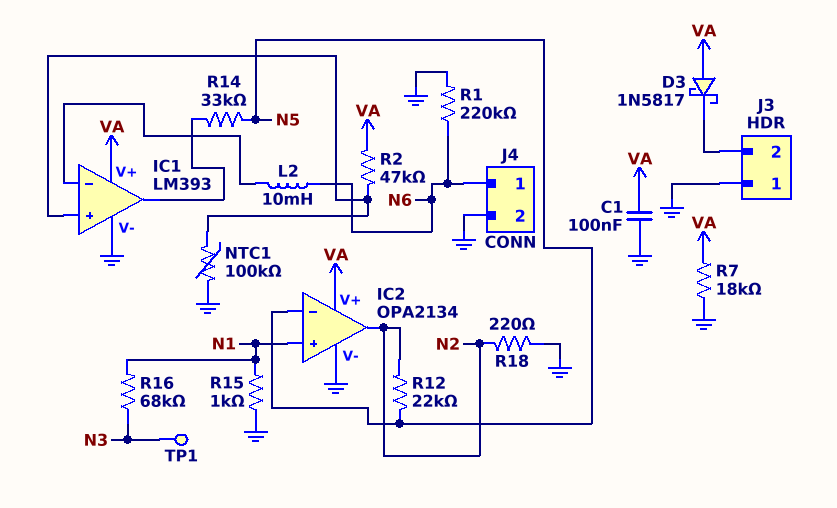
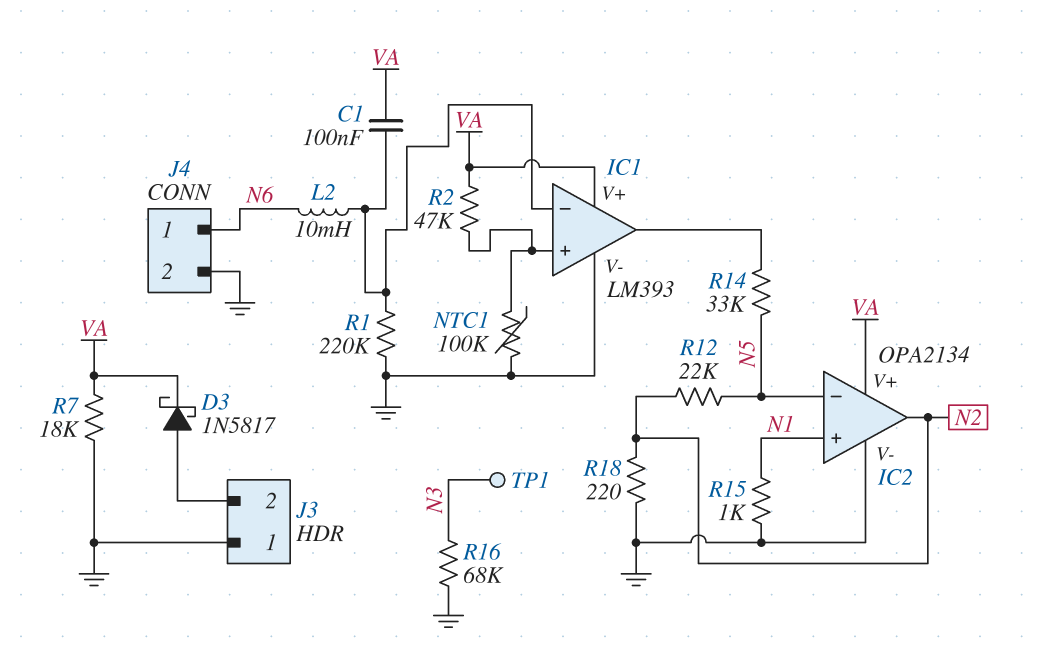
C1: 100nF (GND, VA) -> 100nF (IC1/in-, VA)
D3: schottky 1N5817 (A VA, K J3/2) -> schottky 1N5817 (A J3/2, K VA)
R1: 220k (GND, N6) -> 220k (GND, IC1/in-)
R16: 68k (N1, N3) -> 68k (GND, N3)

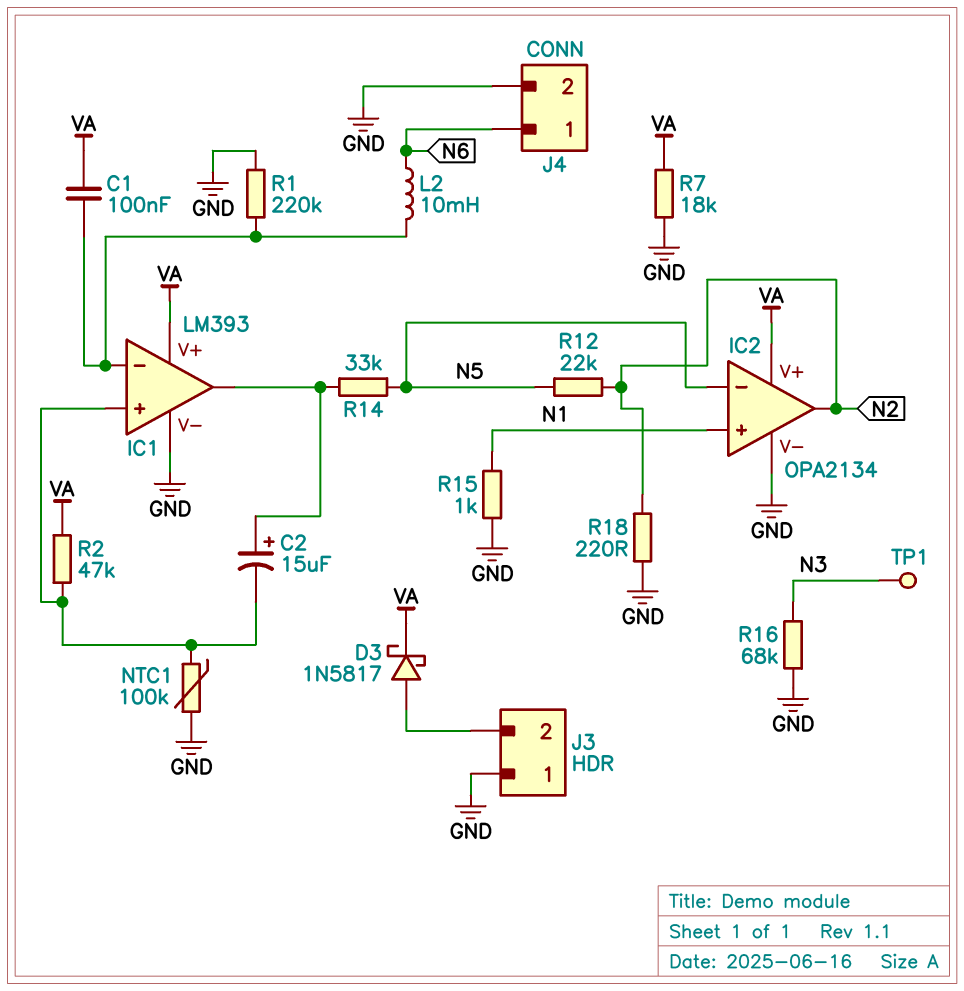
C2: none -> 15uF (plus IC1/out, minus IC1/in+)

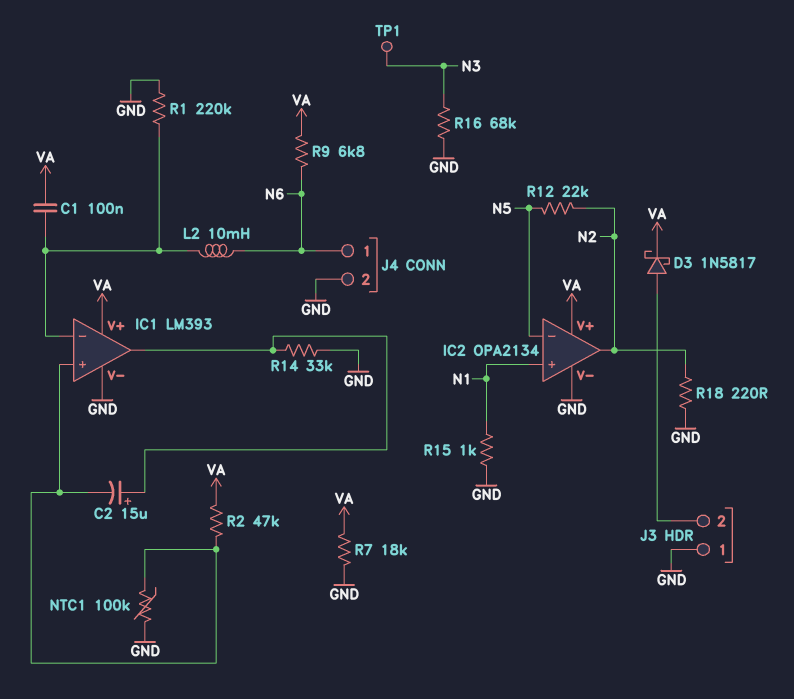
R9: none -> 6.8k (N6, VA)
R14: 33k (IC1/out, N5) -> 33k (GND, IC1/out)

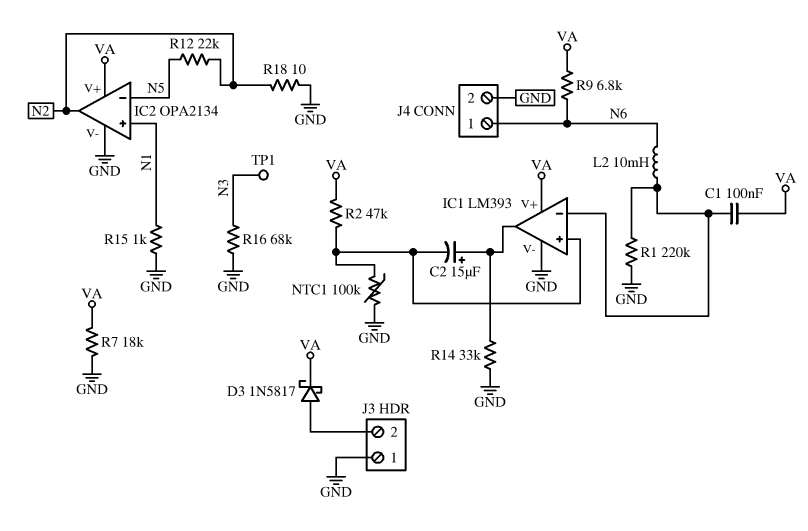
R18: 220 (GND, N2) -> 10 (GND, N2)

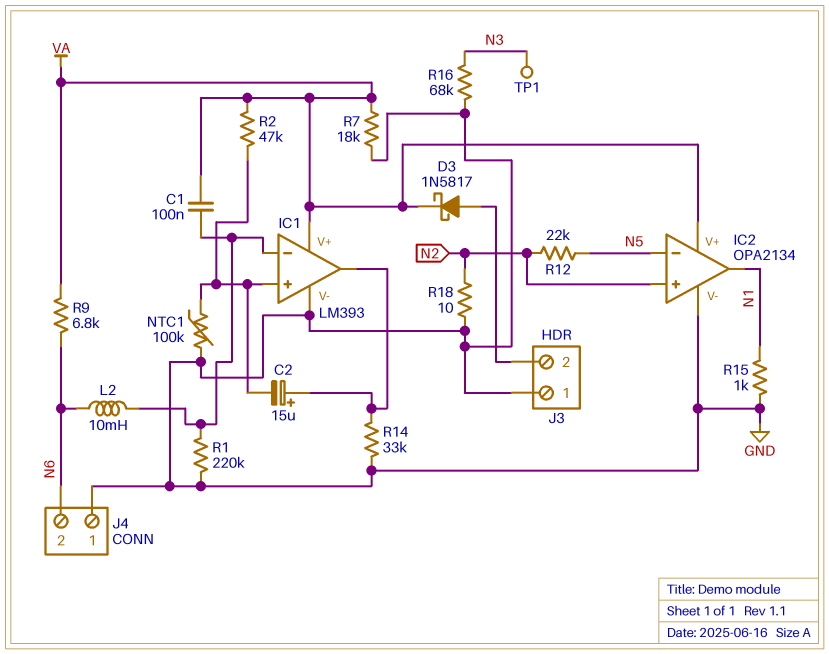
IC2 pin in+: N1 -> N2
IC2 pin out: N2 -> N1
J4 pin 1: N6 -> GND
J4 pin 2: GND -> N6

